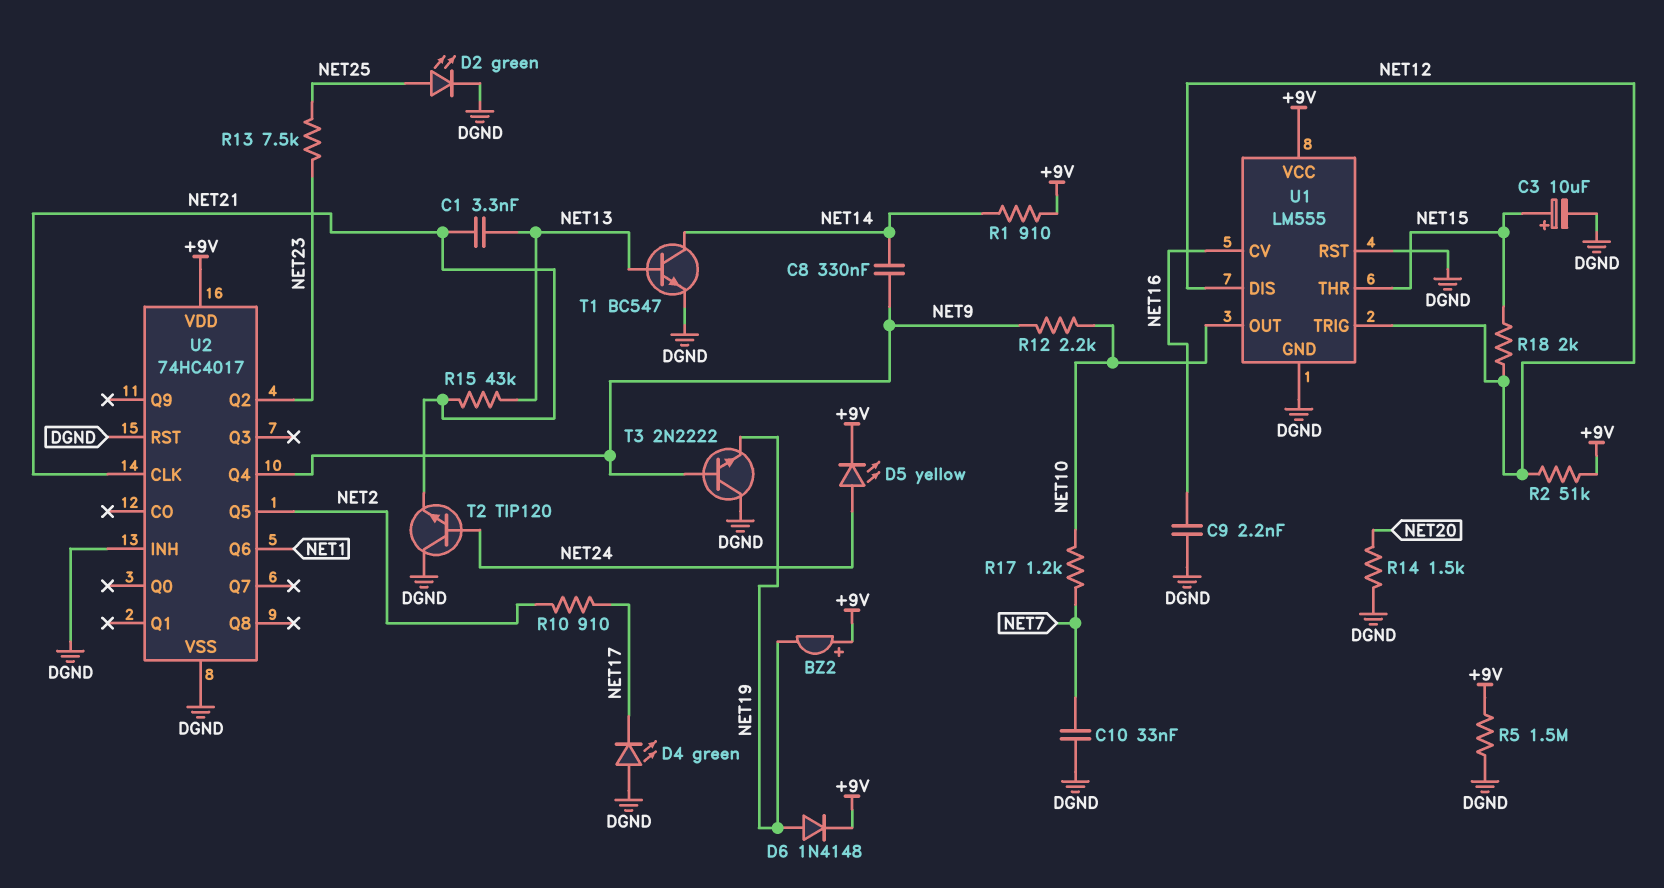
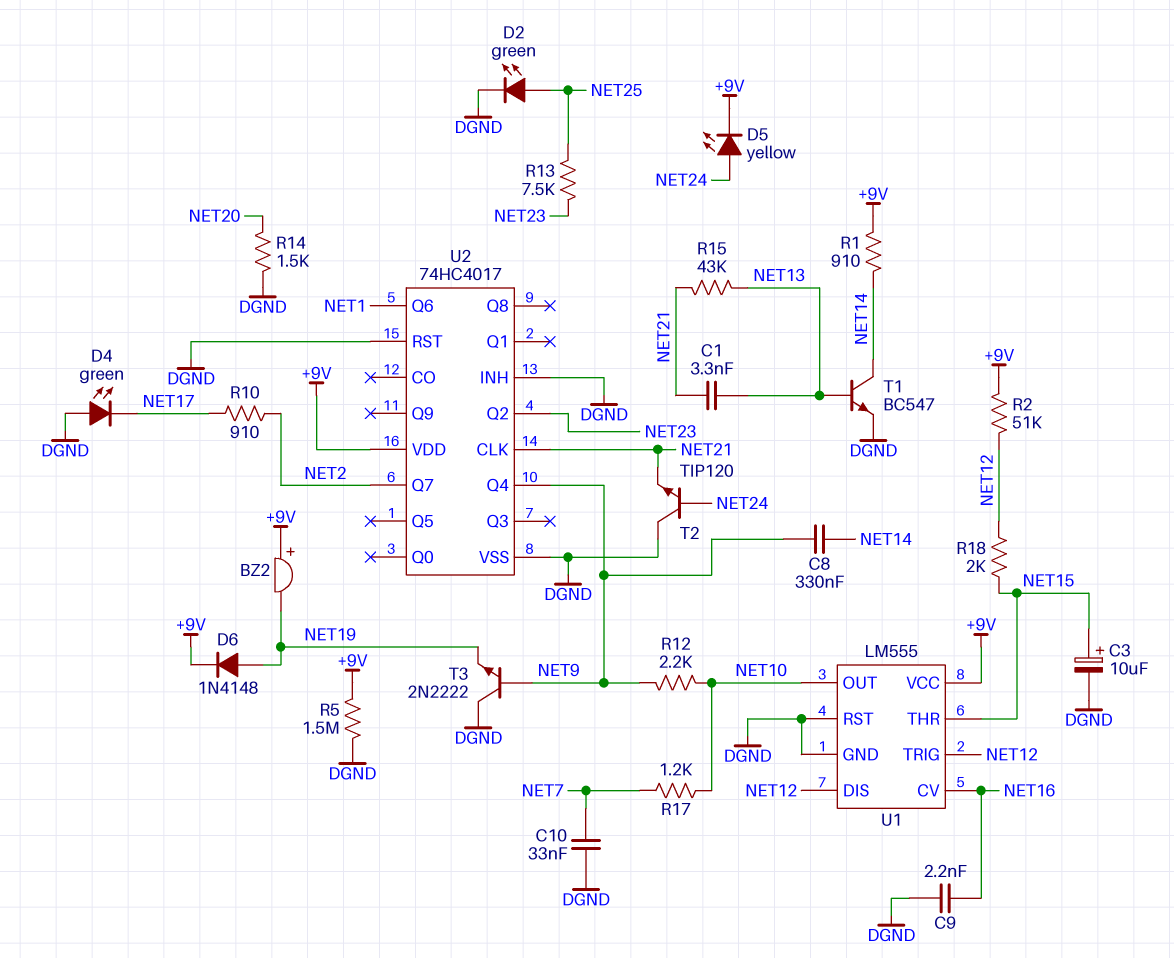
U2 pin Q5: NET2 -> none
U2 pin Q7: none -> NET2

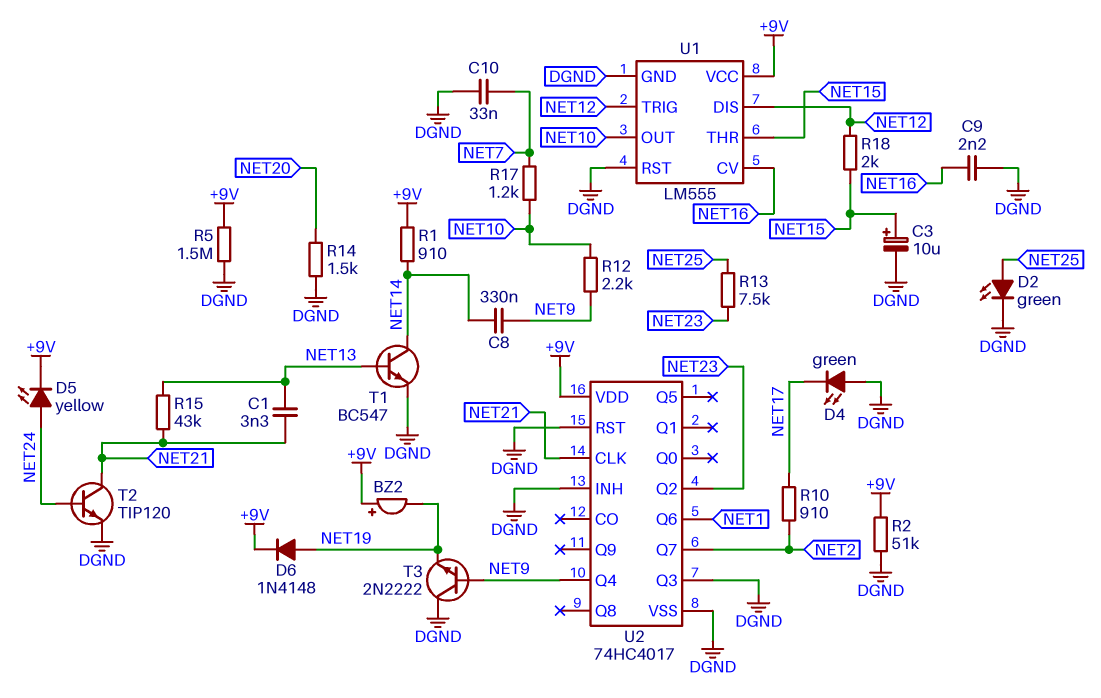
R2: 51k (+9V, NET12) -> 51k (+9V, DGND)
T2: NPN TIP120 (B NET24, C DGND, E NET21) -> NPN TIP120 (B NET24, C NET21, E DGND)
U2 pin Q3: none -> DGND

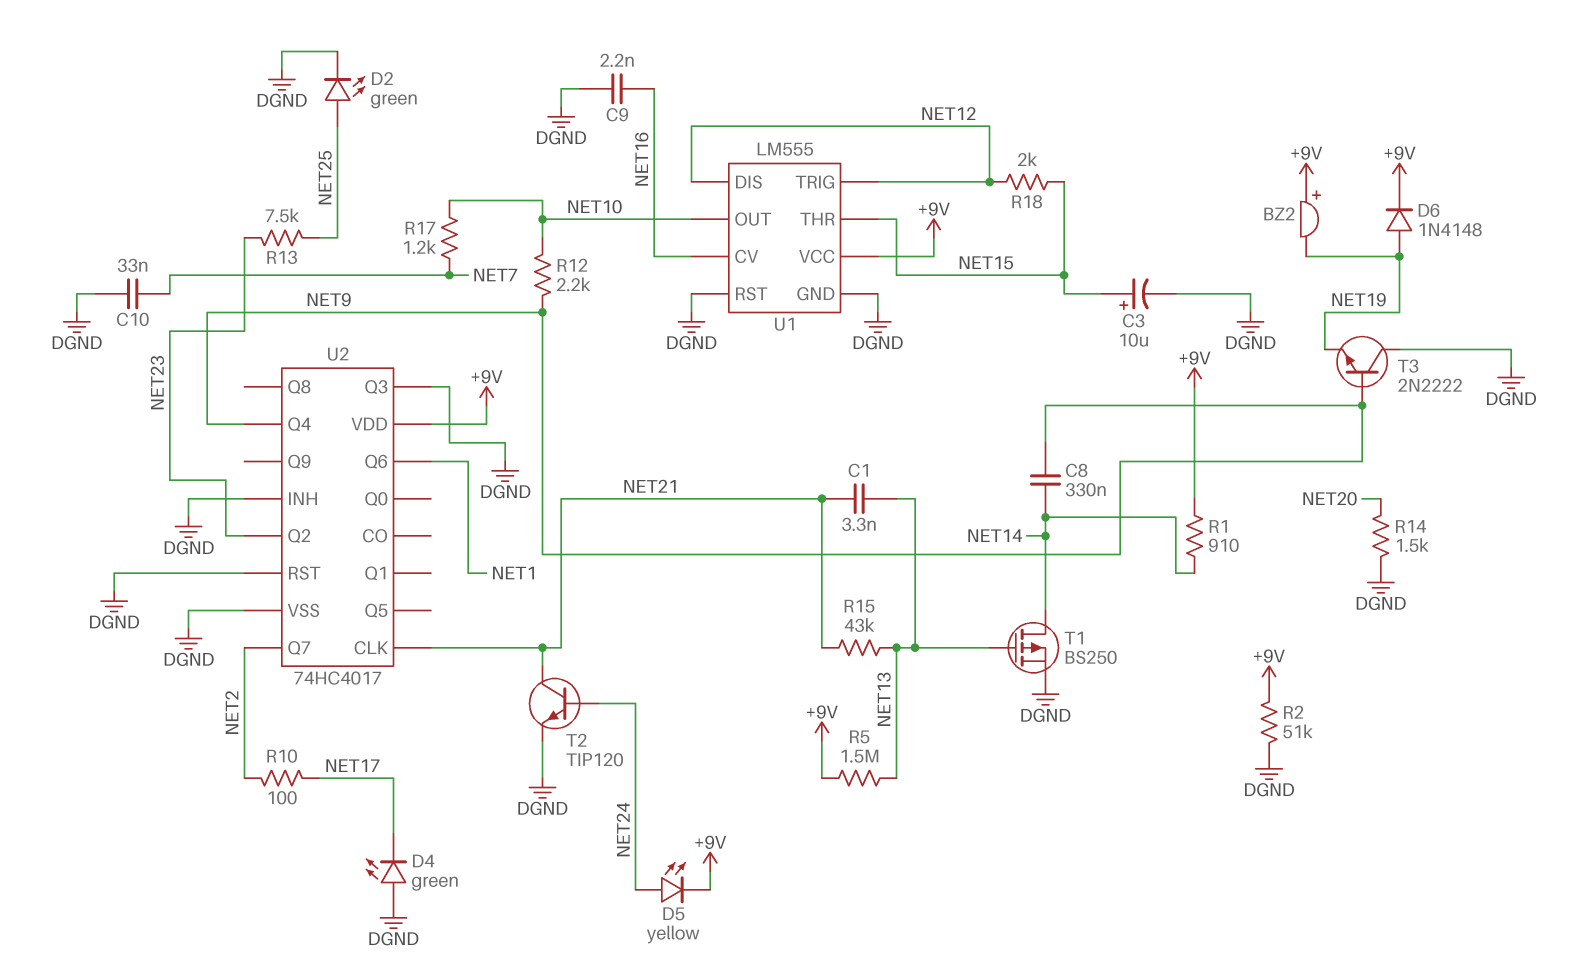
R5: 1.5M (+9V, DGND) -> 1.5M (+9V, NET13)
R10: 910 (NET2, NET17) -> 100 (NET2, NET17)
T1: NPN BC547 (B NET13, C NET14, E DGND) -> PMOS BS250 (G NET13, D NET14, S DGND)

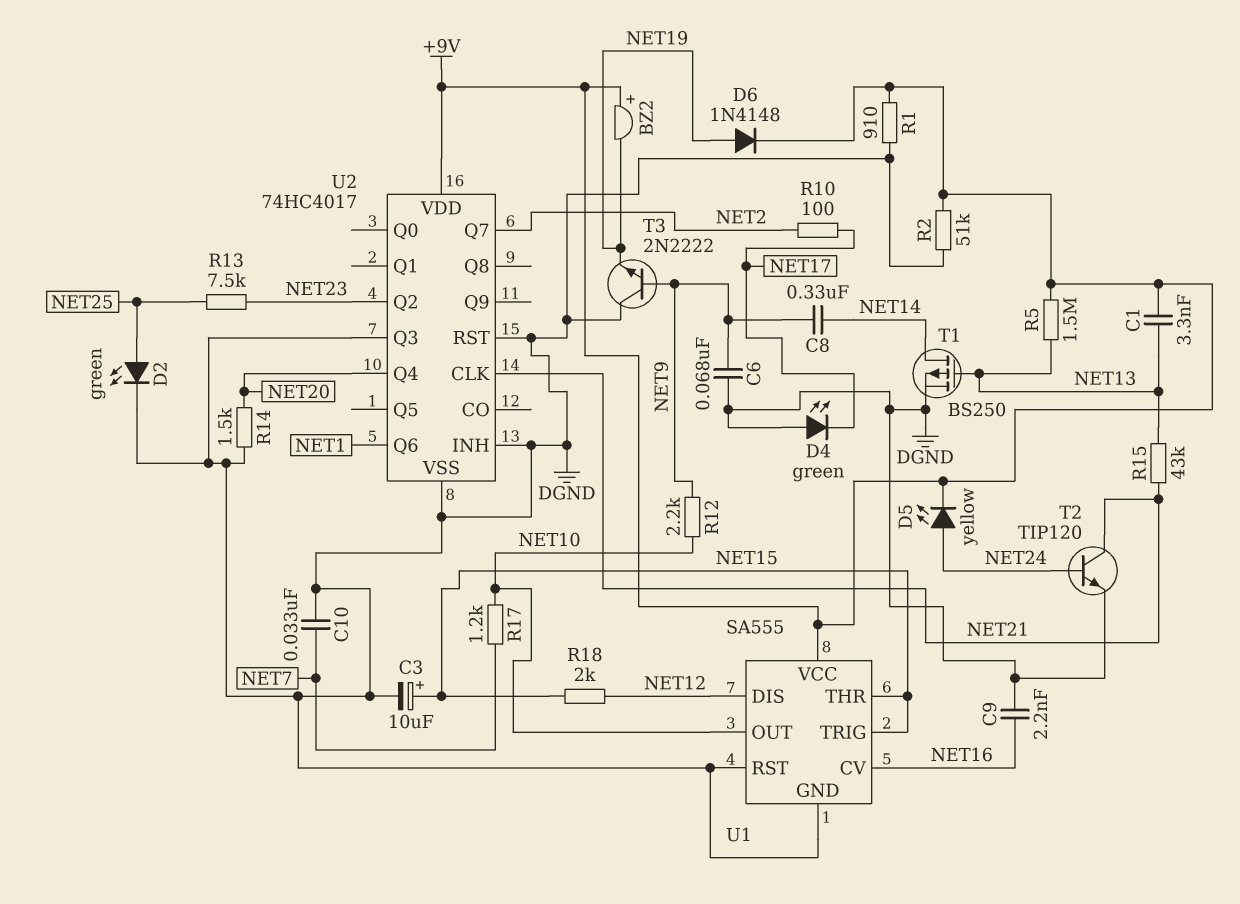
C1: 3.3nF (NET13, NET21) -> 3.3nF (+9V, NET13)
C6: none -> 68nF (DGND, NET9)
R1: 910 (+9V, NET14) -> 910 (+9V, DGND)
U1: LM555 -> SA555
U1 pin TRIG: NET12 -> NET15
U2 pin Q4: NET9 -> NET20

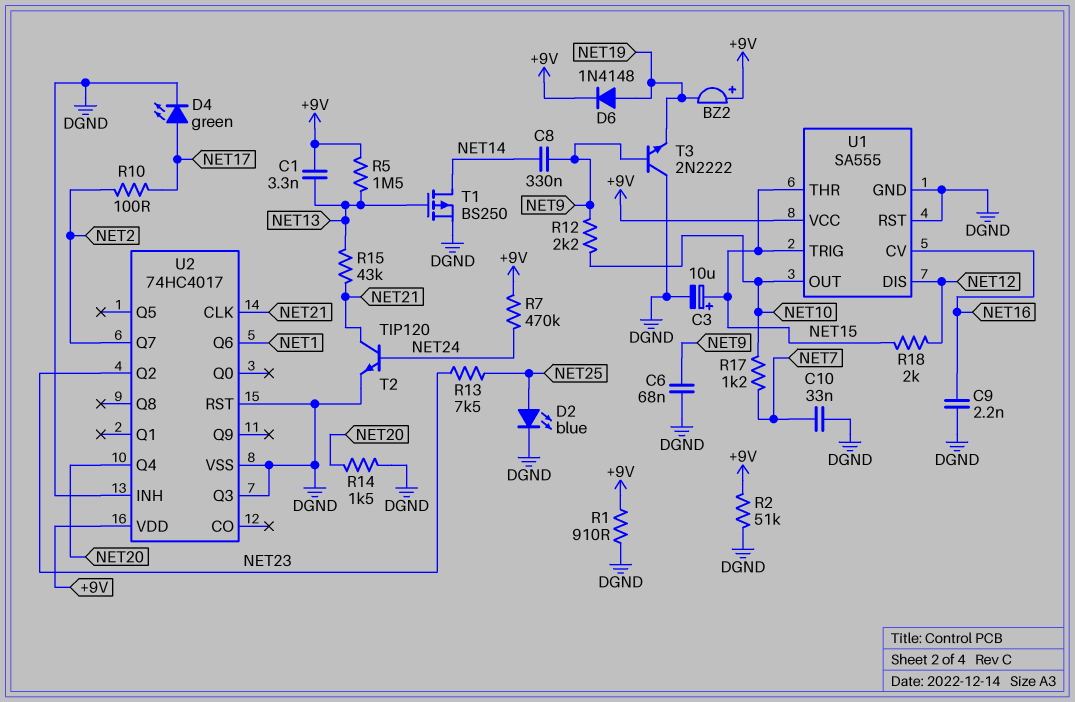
D2: LED green (A NET25, K DGND) -> LED blue (A NET25, K DGND)
D4: LED green (A DGND, K NET17) -> LED green (A NET17, K DGND)
D5: LED yellow (A NET24, K +9V) -> none
R7: none -> 470k (+9V, NET24)

